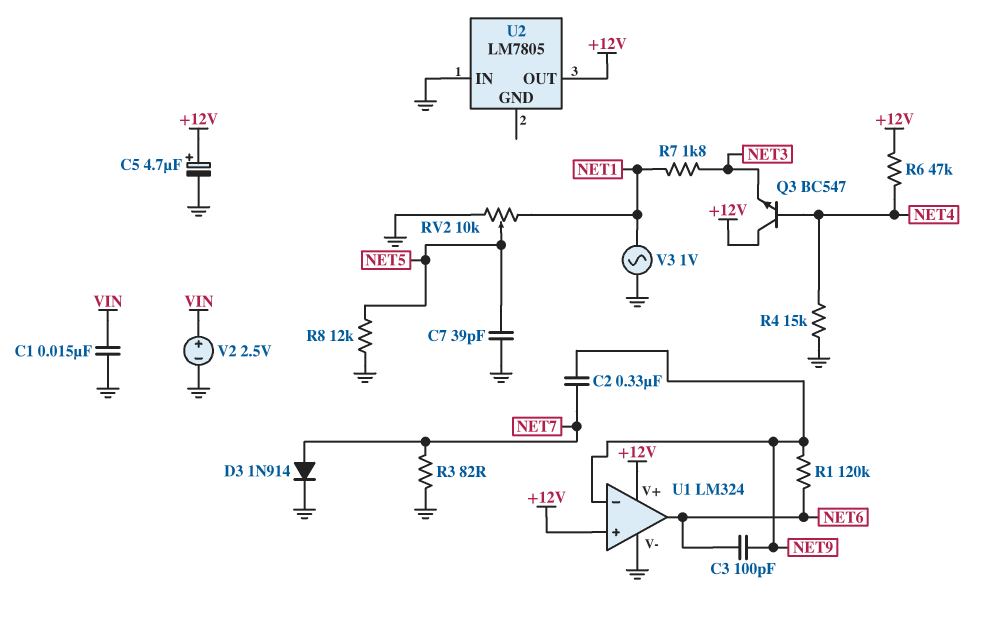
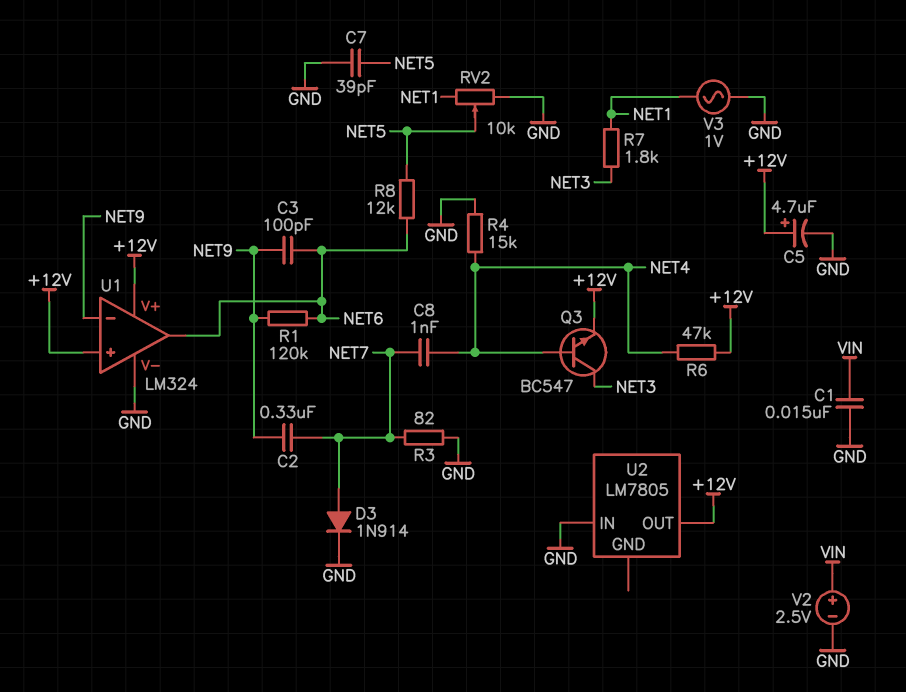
C8: none -> 1nF (NET4, NET7)
Q3: NPN BC547 (B NET4, C +12V, E NET3) -> NPN BC547 (B NET4, C NET3, E +12V)
R8: 12k (GND, NET5) -> 12k (NET5, NET6)

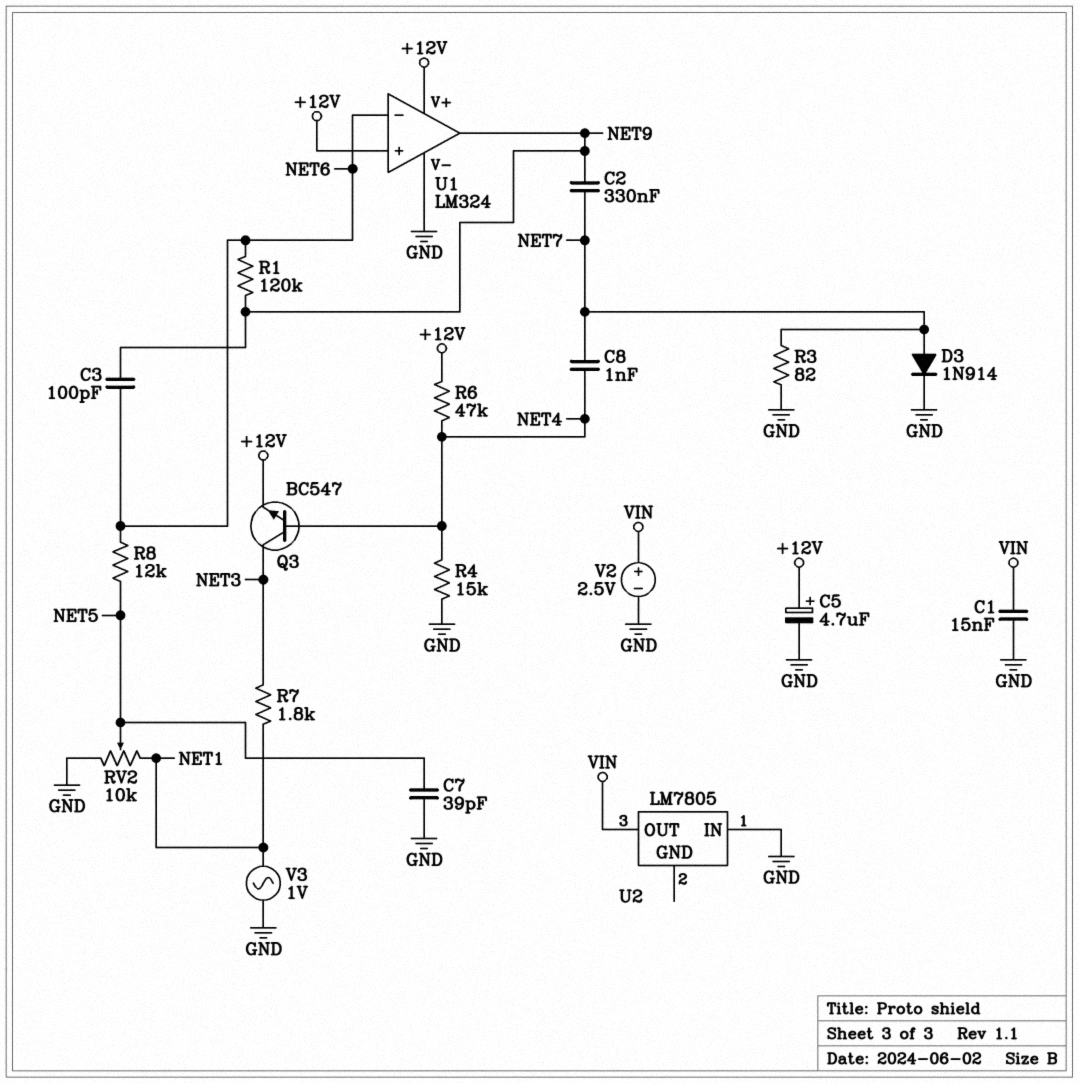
U1 pin in-: NET9 -> NET6
U1 pin out: NET6 -> NET9
U2 pin OUT: +12V -> VIN

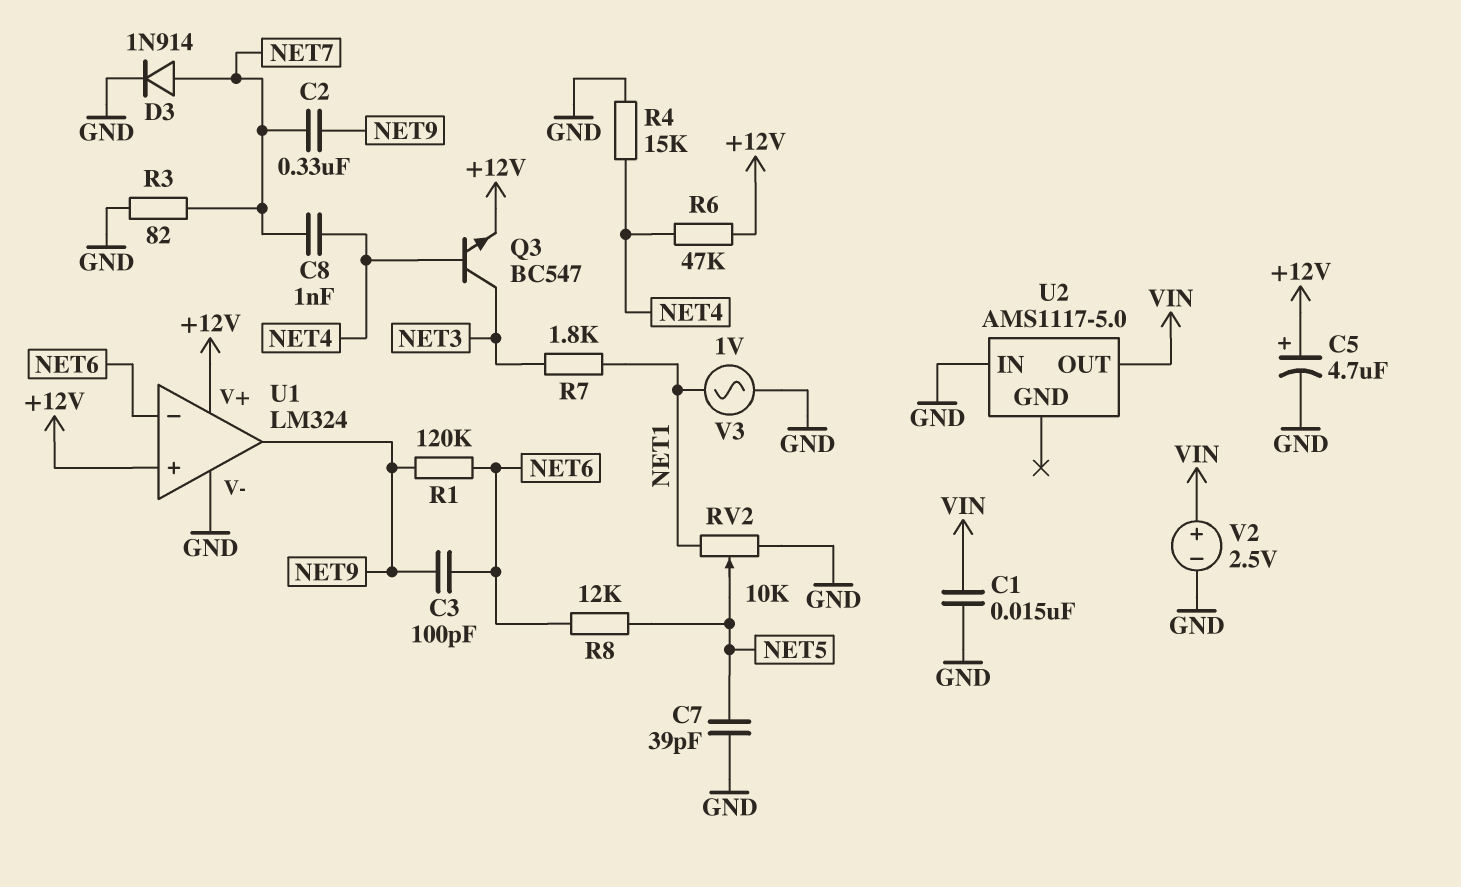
U2: LM7805 -> AMS1117-5.0

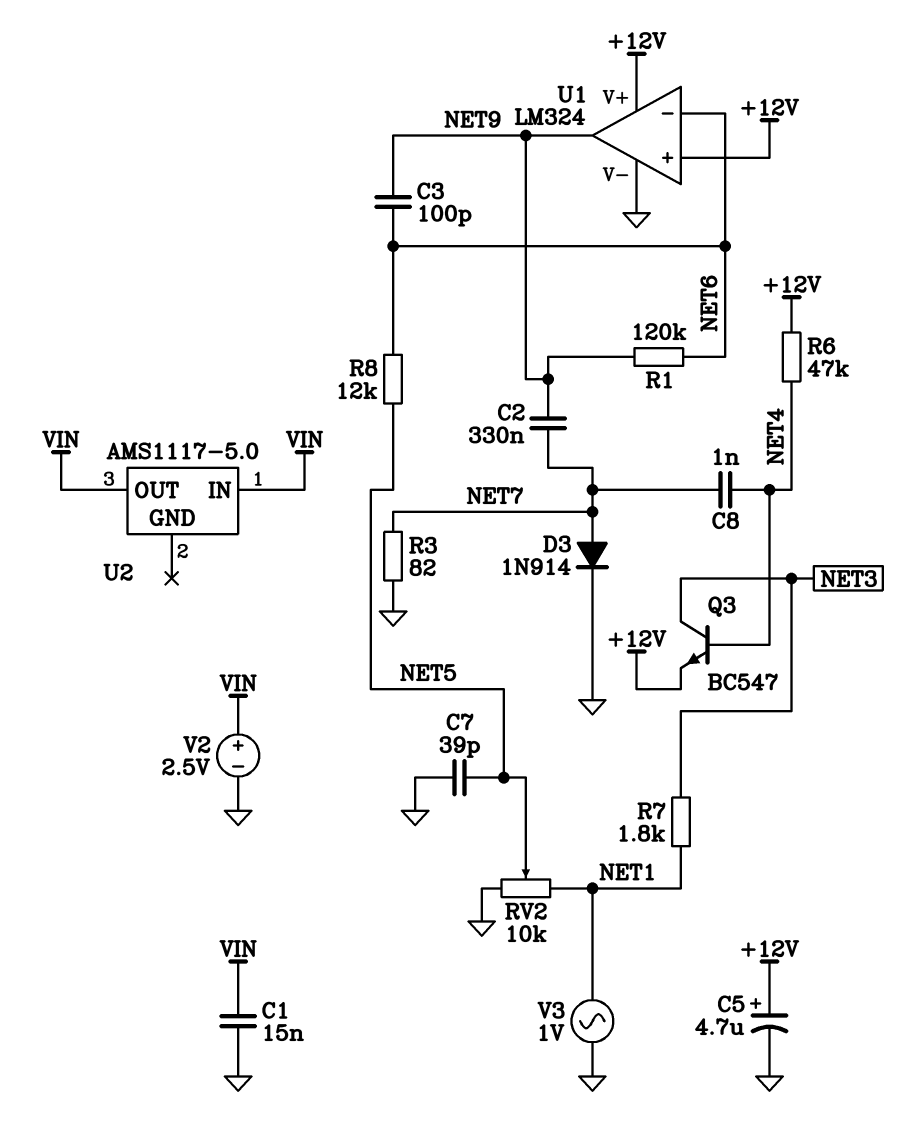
R4: 15k (GND, NET4) -> none
U2 pin IN: GND -> VIN

